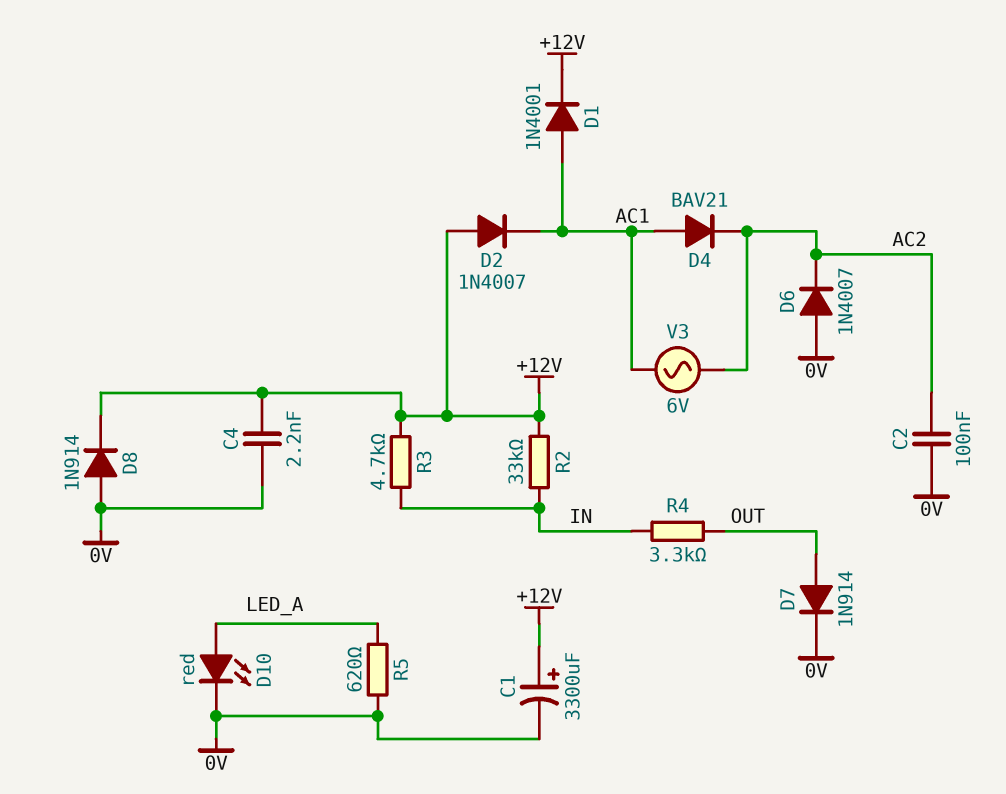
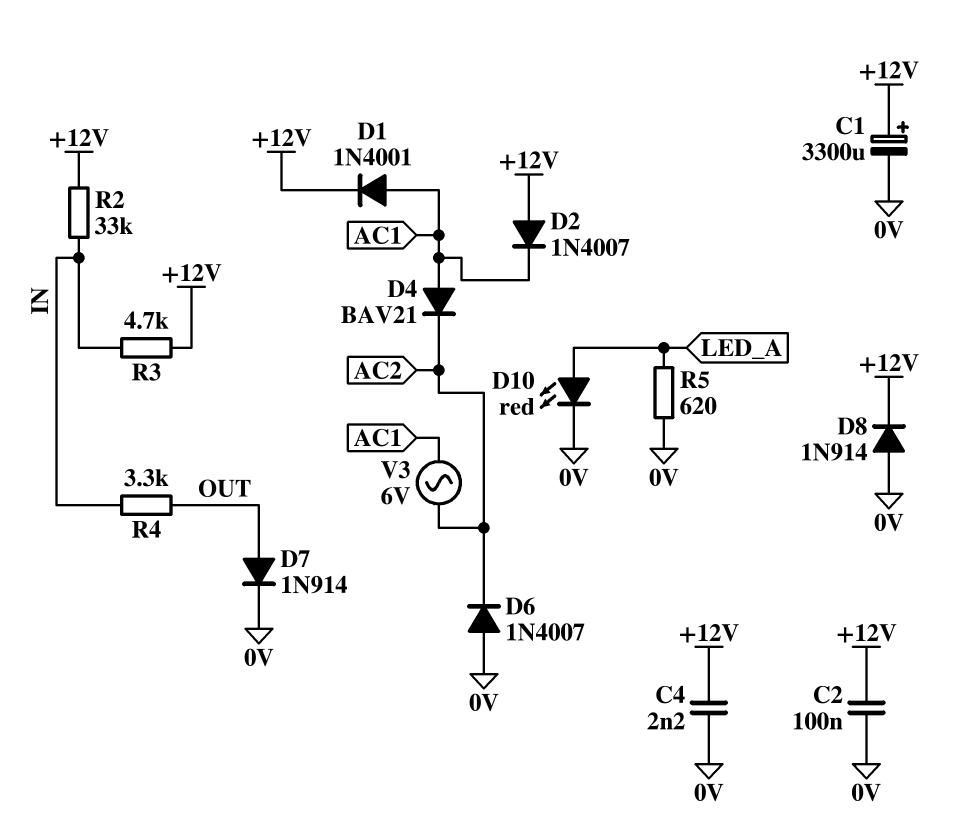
C2: 100nF (0V, AC2) -> 100nF (+12V, 0V)

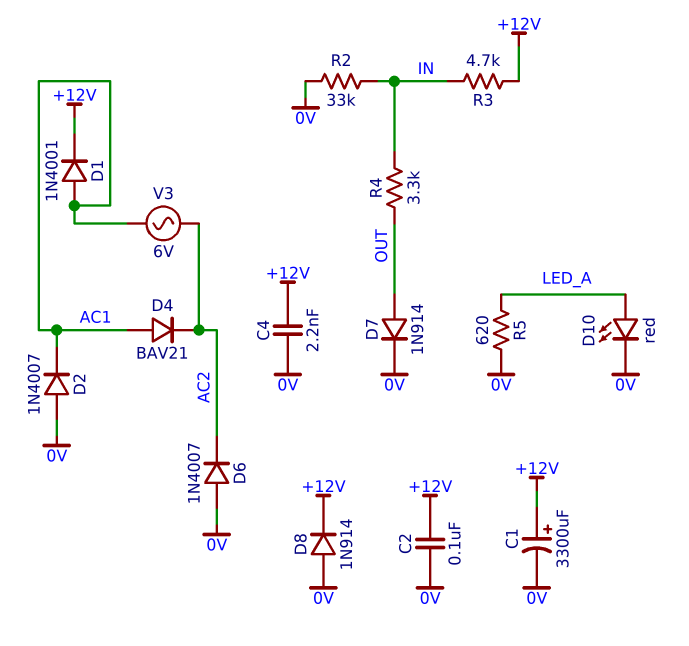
D2: diode 1N4007 (A +12V, K AC1) -> diode 1N4007 (A 0V, K AC1)
R2: 33k (+12V, IN) -> 33k (0V, IN)

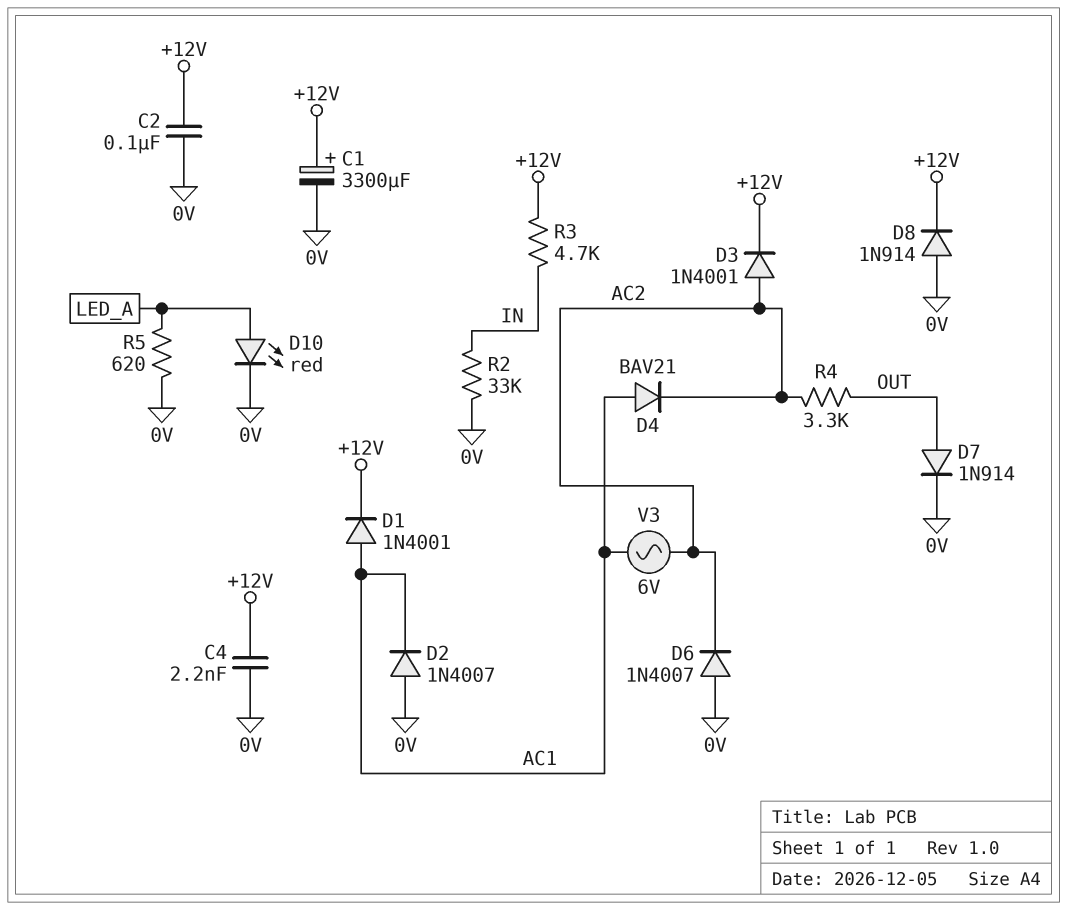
D3: none -> diode 1N4001 (A AC2, K +12V)
R4: 3.3k (IN, OUT) -> 3.3k (AC2, OUT)

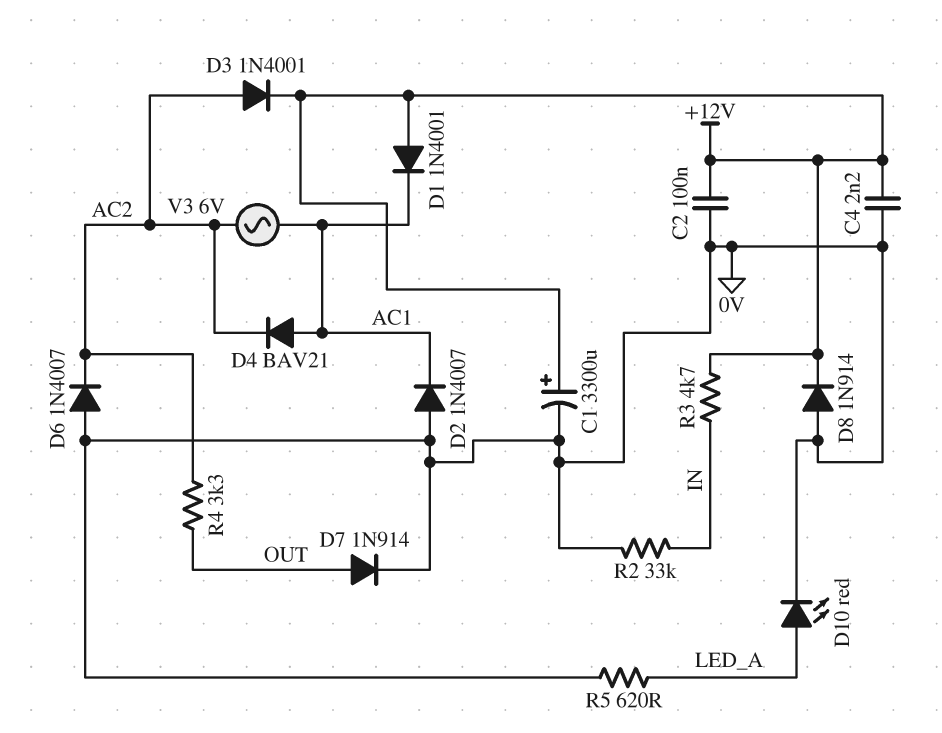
D1: diode 1N4001 (A AC1, K +12V) -> diode 1N4001 (A +12V, K AC1)

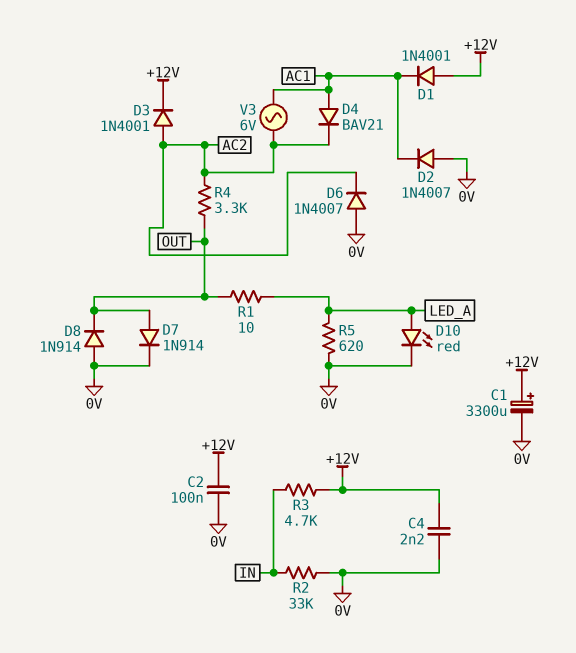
D8: diode 1N914 (A 0V, K +12V) -> diode 1N914 (A 0V, K OUT)
R1: none -> 10 (LED_A, OUT)

